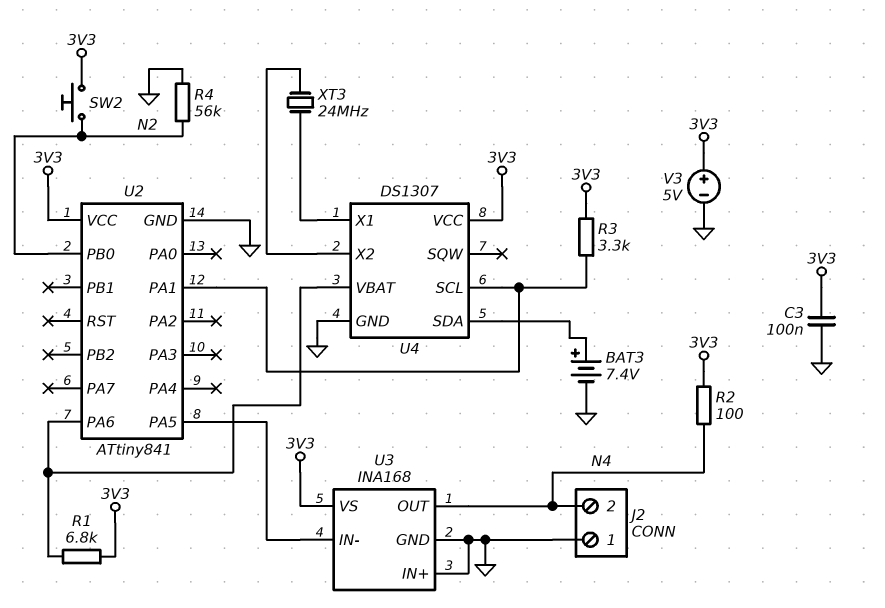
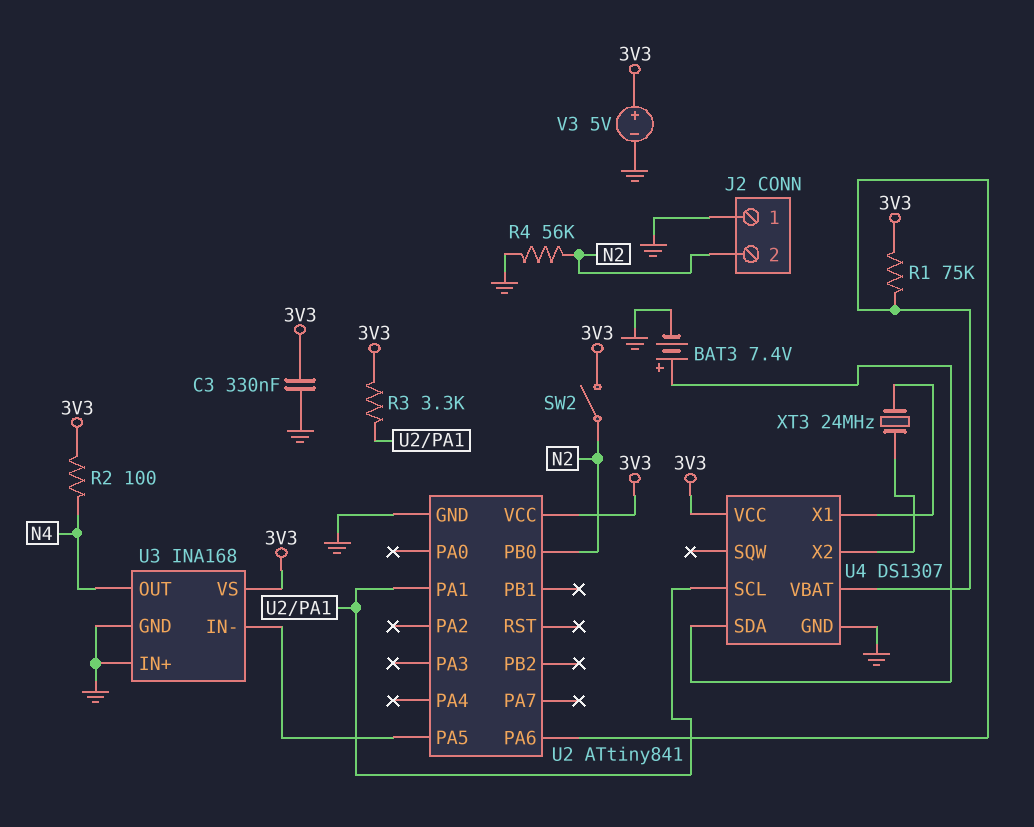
C3: 100nF (3V3, GND) -> 330nF (3V3, GND)
J2 pin 2: N4 -> N2
R1: 6.8k (3V3, U2/PA6) -> 75k (3V3, U2/PA6)
SW2: button (3V3, N2) -> switch (3V3, N2)

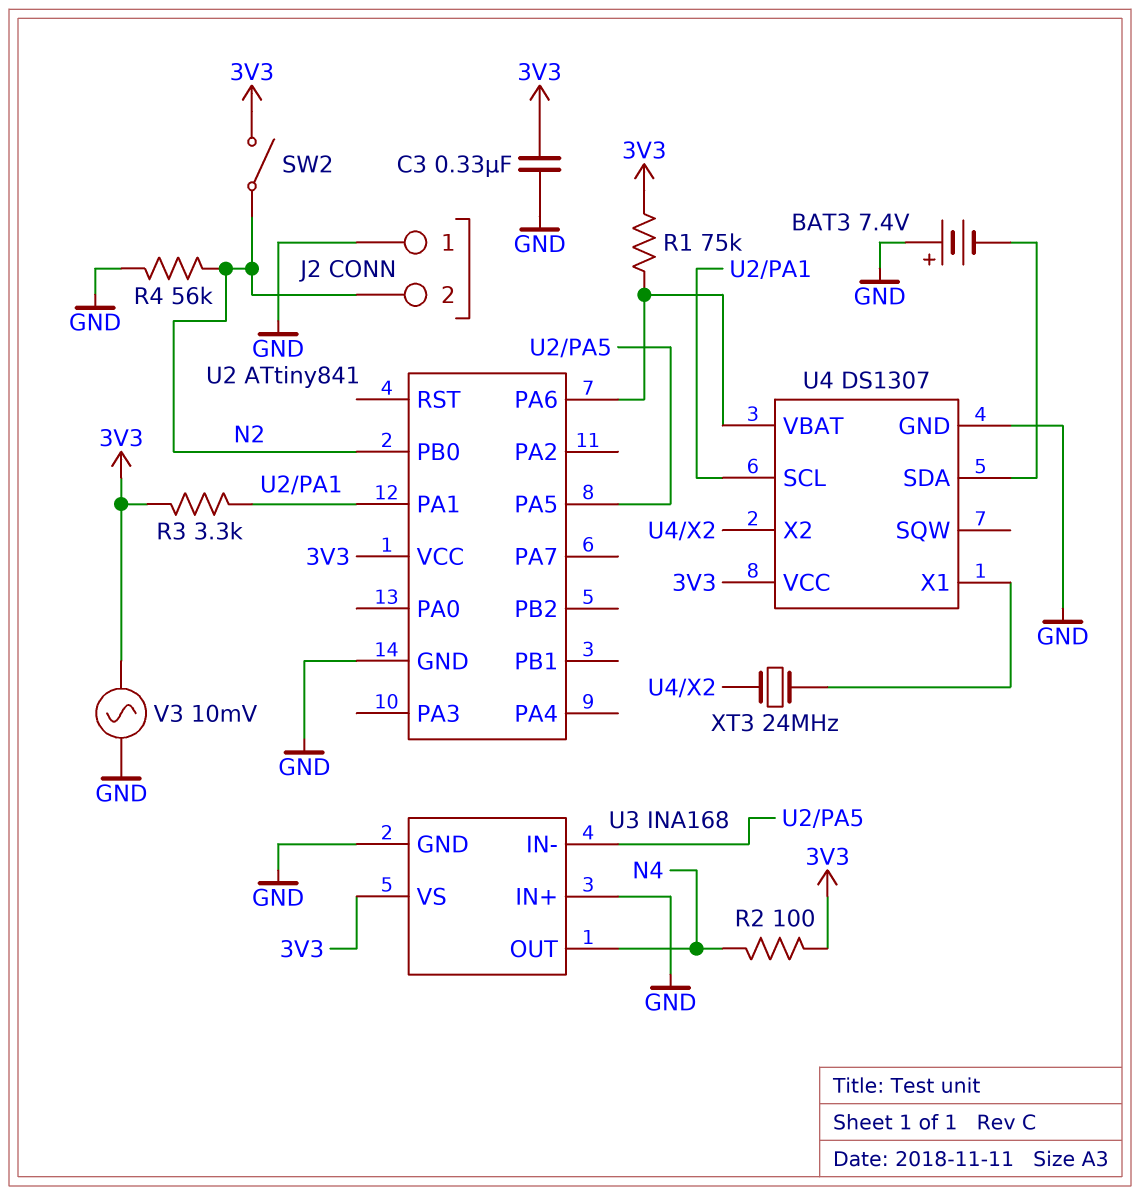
BAT3: 7.4V (plus U4/SDA, minus GND) -> 7.4V (plus GND, minus U4/SDA)
V3: 5V (plus 3V3, minus GND) -> AC 10mV (3V3, GND)

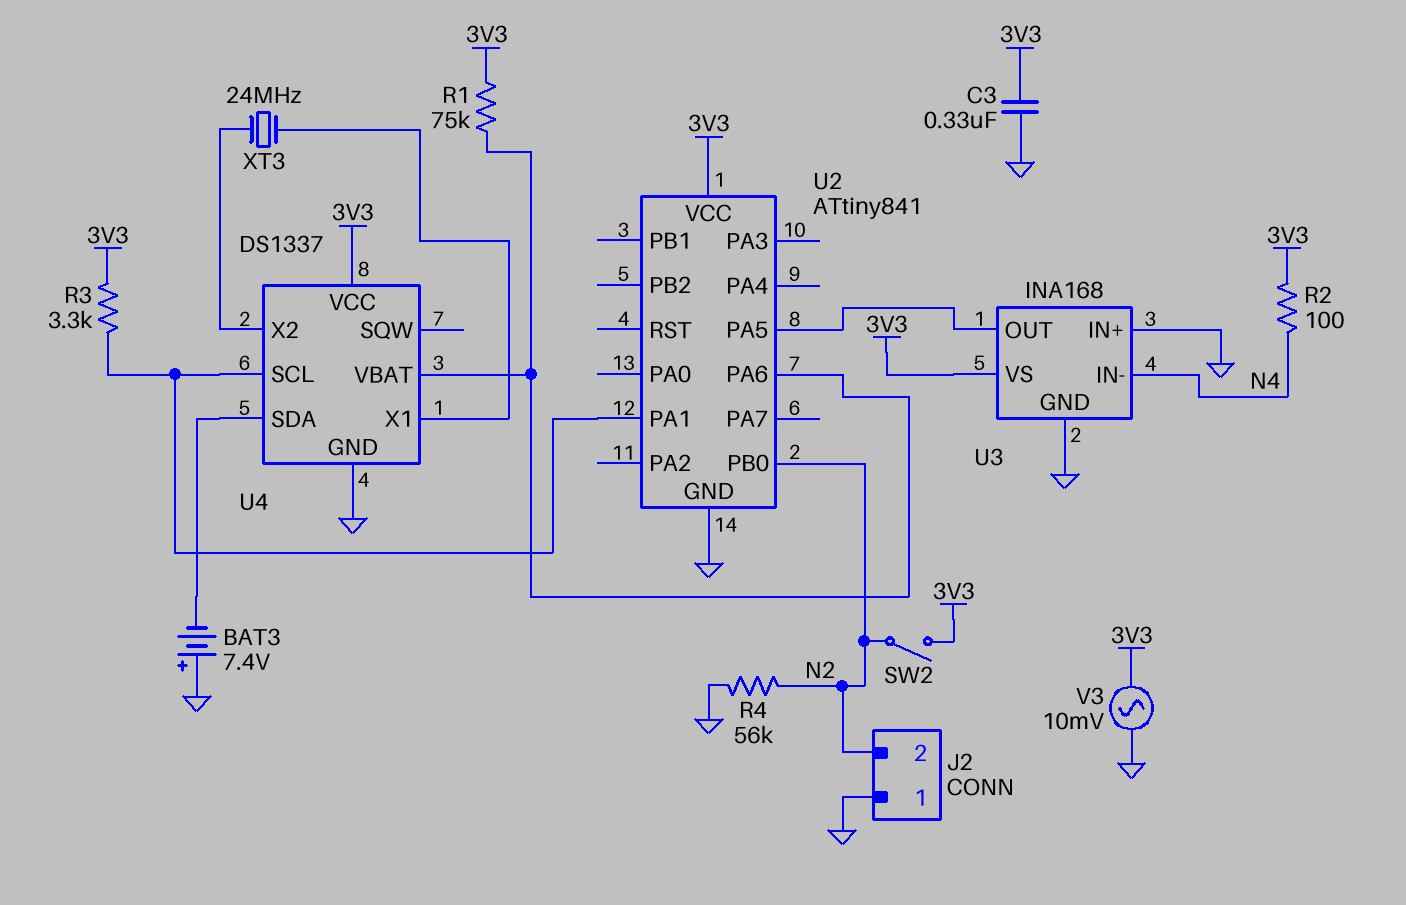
U3 pin IN-: U2/PA5 -> N4
U3 pin OUT: N4 -> U2/PA5
U4: DS1307 -> DS1337

